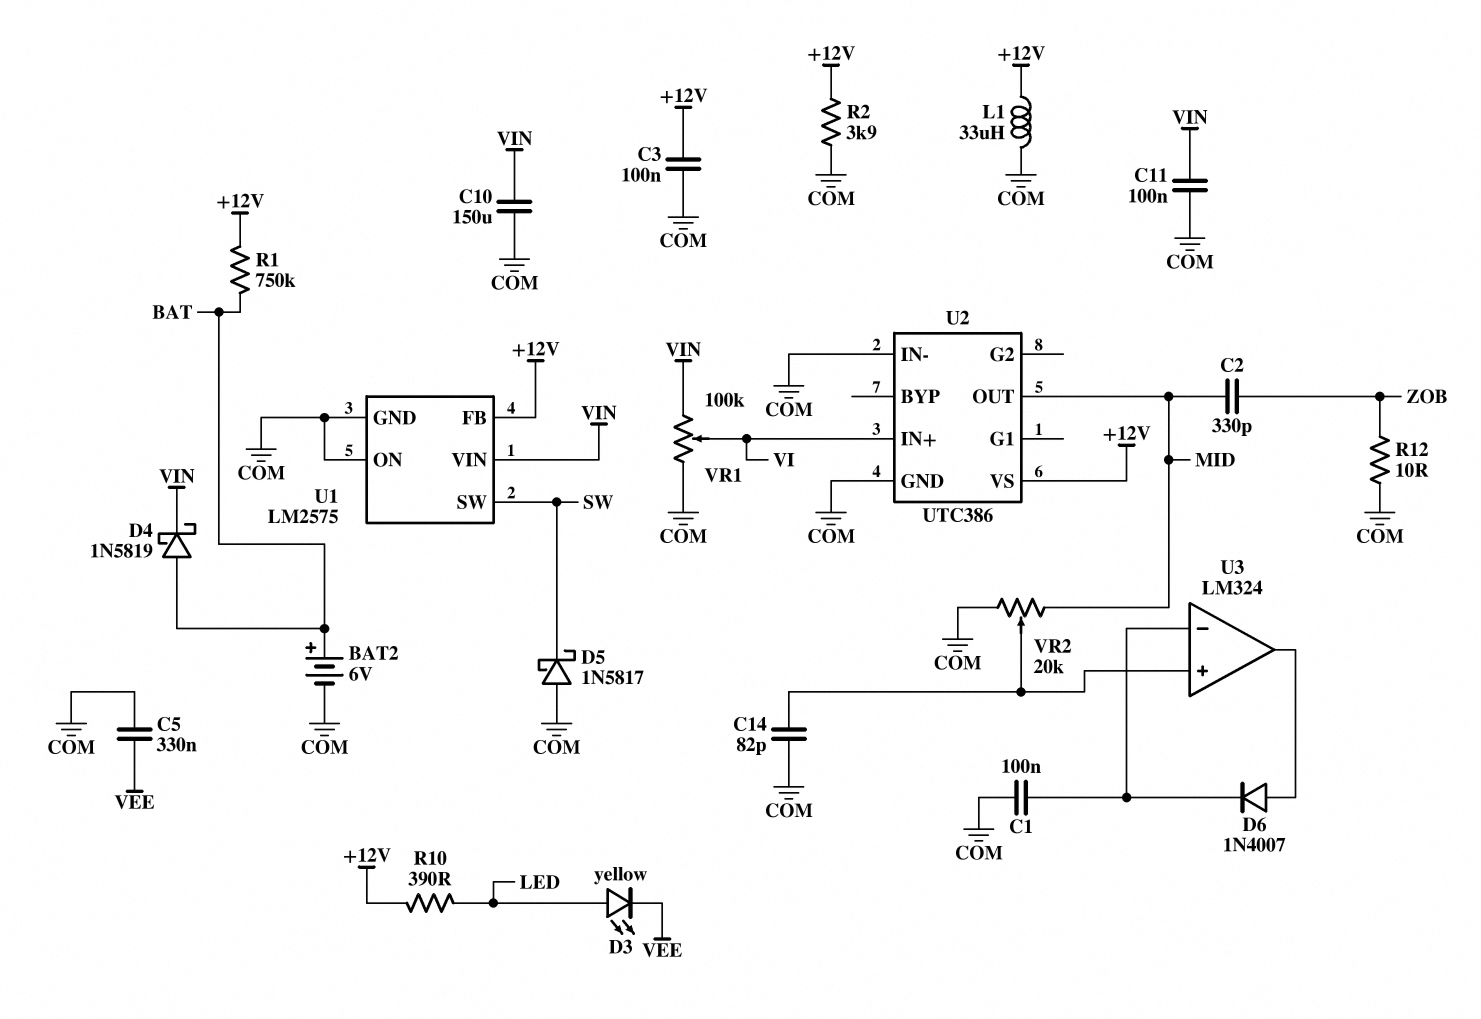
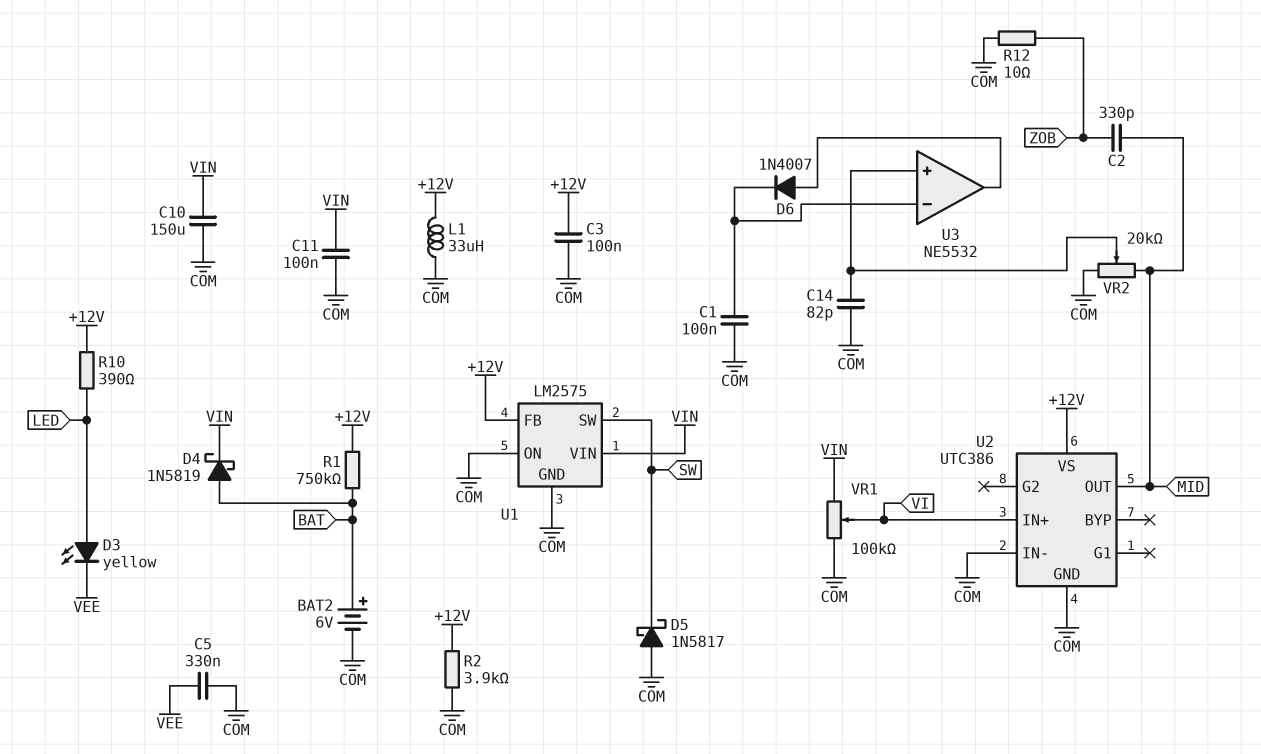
U3: LM324 -> NE5532

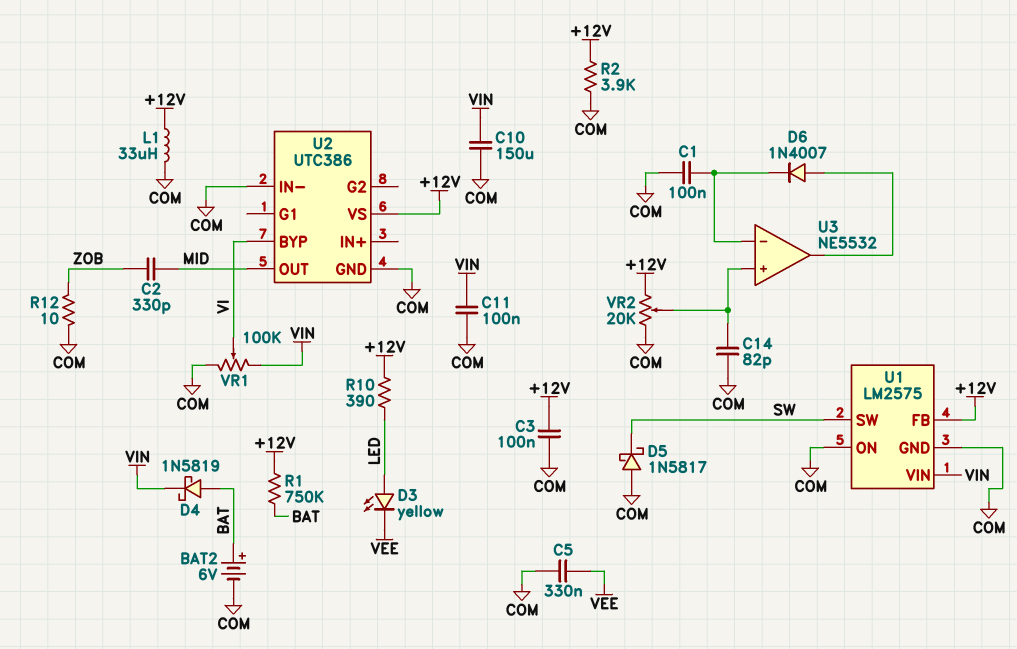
U2 pin BYP: none -> VI
U2 pin IN+: VI -> none
VR2: 20k (COM, MID, wiper U3/in+) -> 20k (+12V, COM, wiper U3/in+)

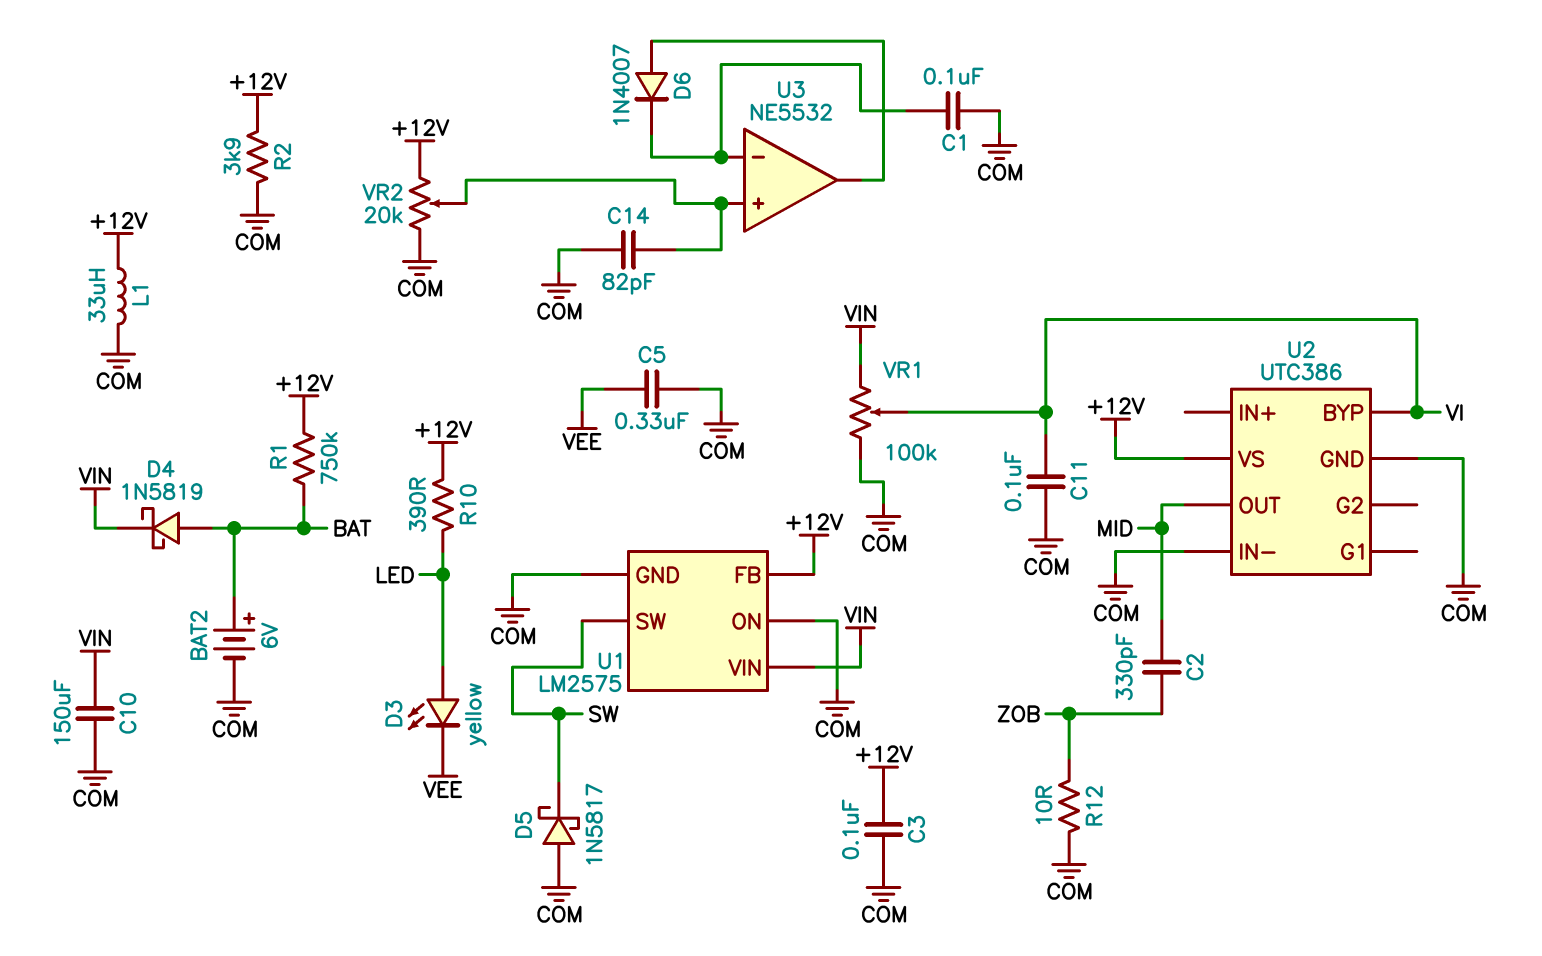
C11: 100nF (COM, VIN) -> 100nF (COM, VI)

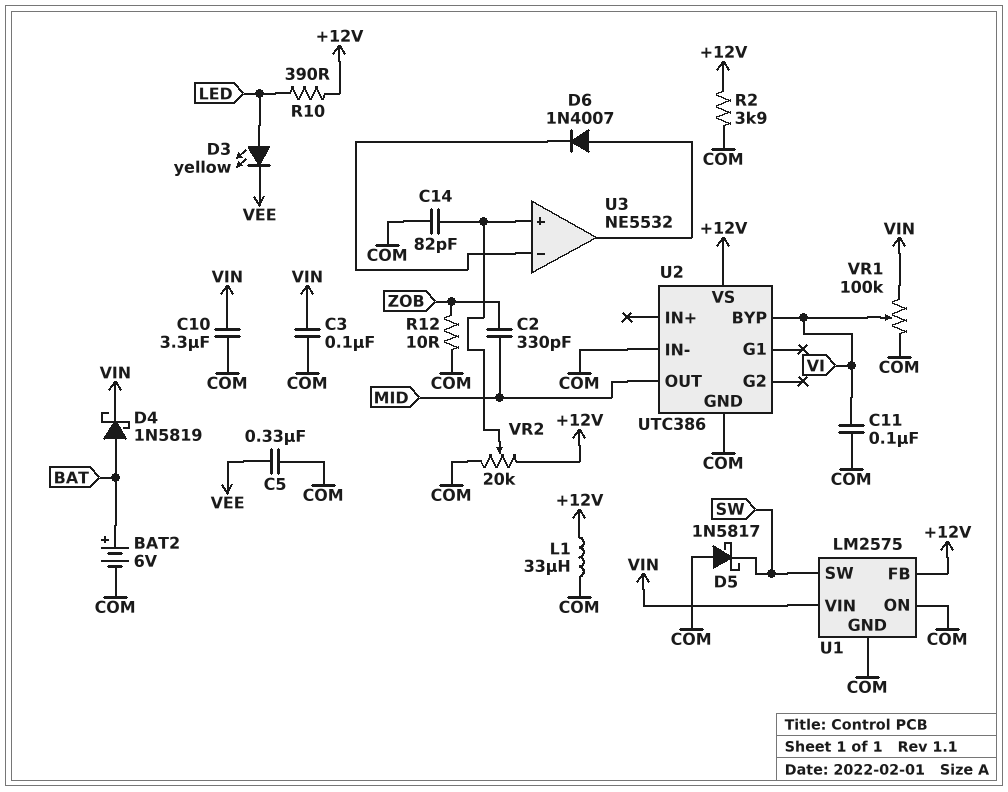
C1: 100nF (COM, U3/in-) -> none
C3: 100nF (+12V, COM) -> 100nF (COM, VIN)
C10: 150uF (COM, VIN) -> 3.3uF (COM, VIN)
R1: 750k (+12V, BAT) -> none

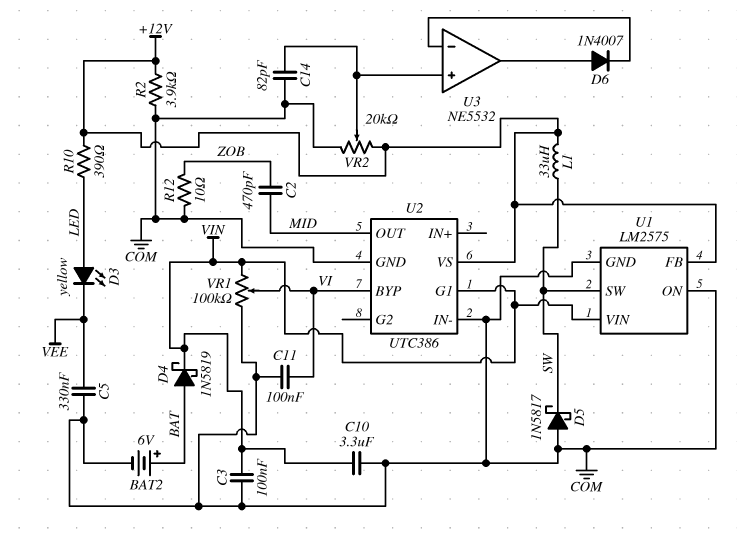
C2: 330pF (MID, ZOB) -> 470pF (MID, ZOB)
L1: 33uH (+12V, COM) -> 33uH (+12V, SW)
U2 pin G1: none -> VIN

